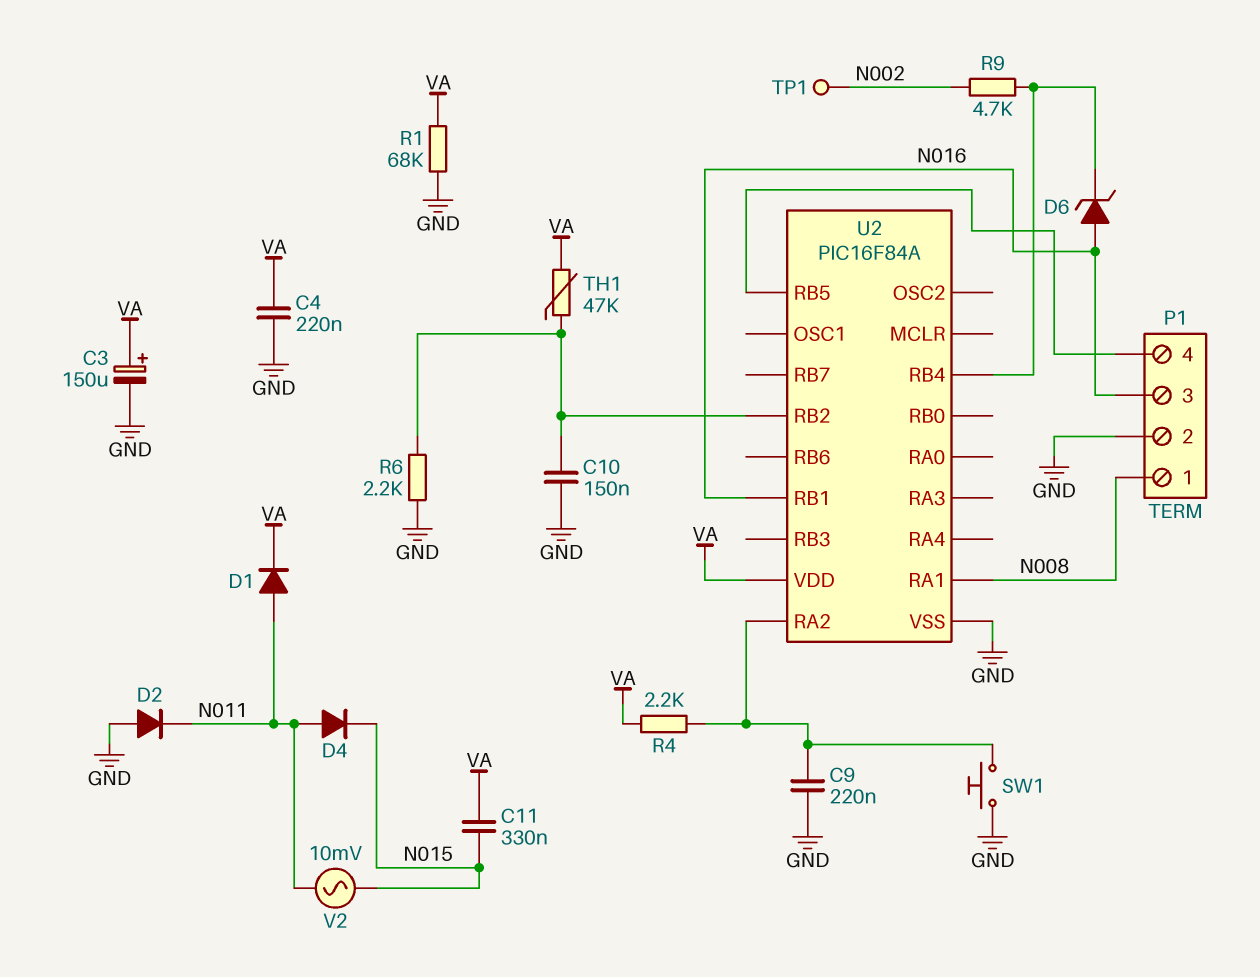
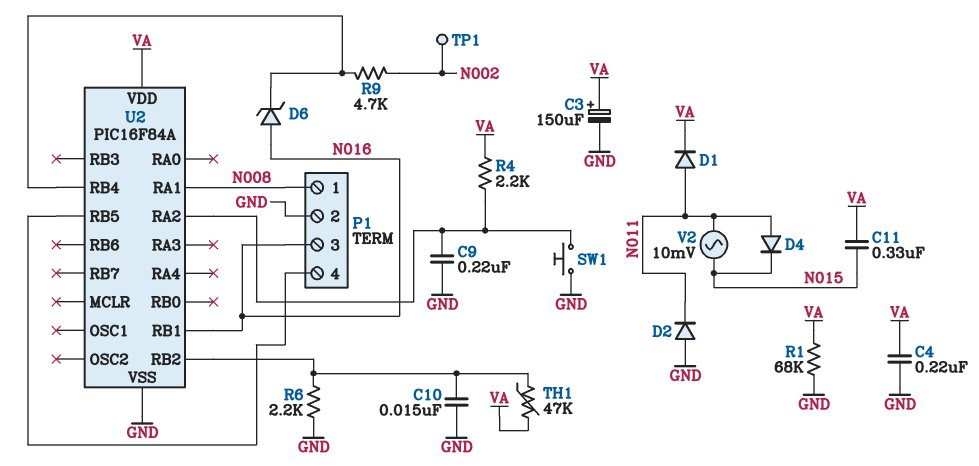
C10: 150nF (GND, U2/RB2) -> 15nF (GND, U2/RB2)

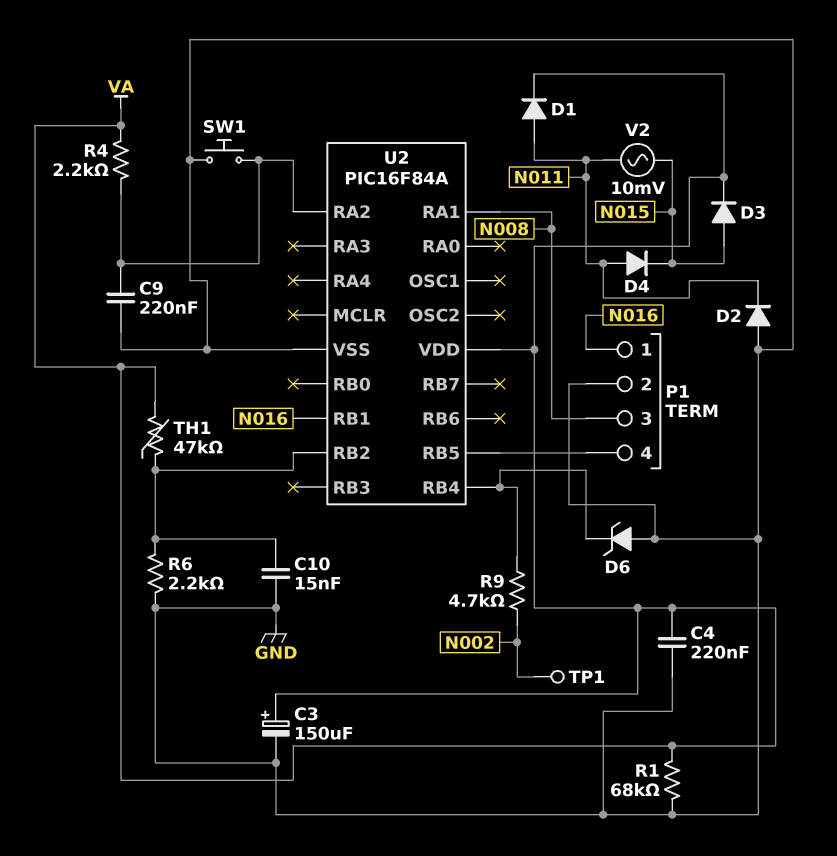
C11: 330nF (N015, VA) -> none
D3: none -> diode (A N015, K VA)
D6: zener (A N016, K U2/RB4) -> zener (A GND, K U2/RB4)
P1 pin 1: N008 -> N016
P1 pin 3: N016 -> N008

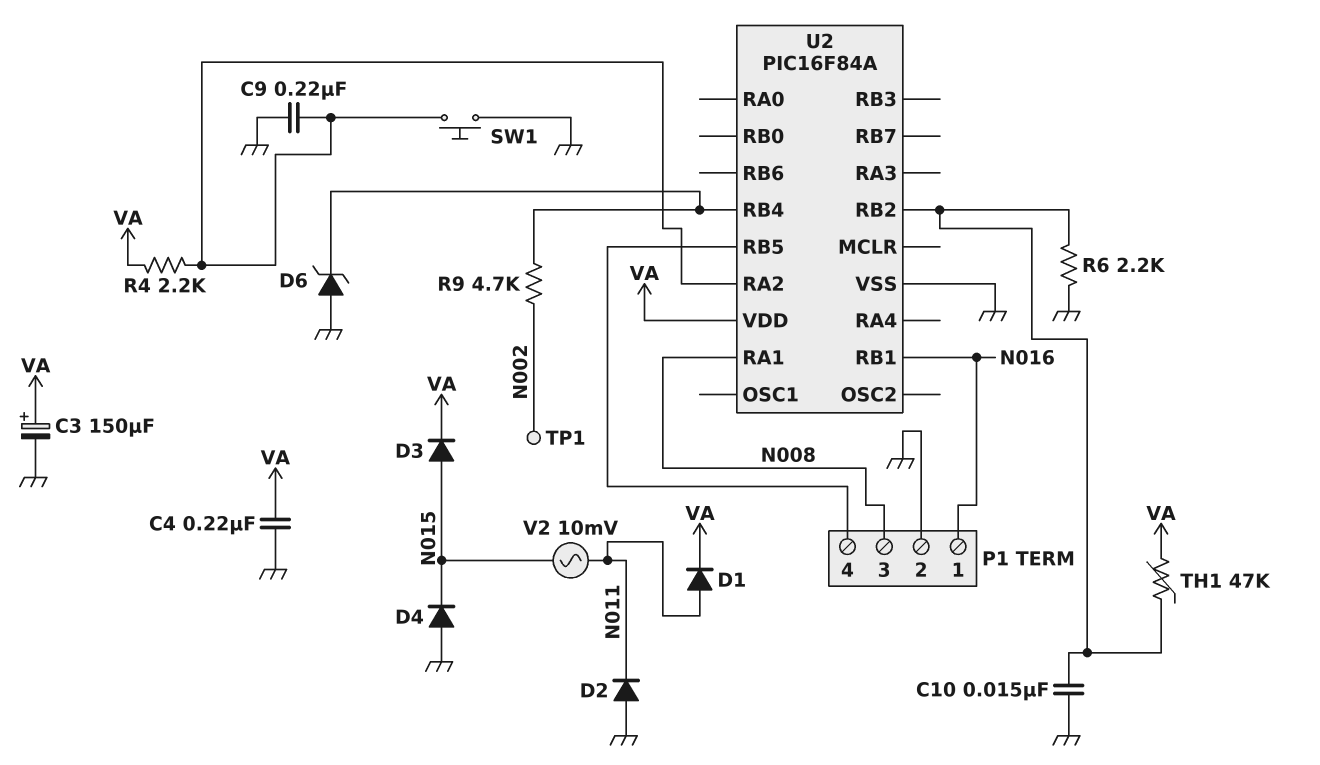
D4: diode (A N011, K N015) -> diode (A GND, K N015)
R1: 68k (GND, VA) -> none

